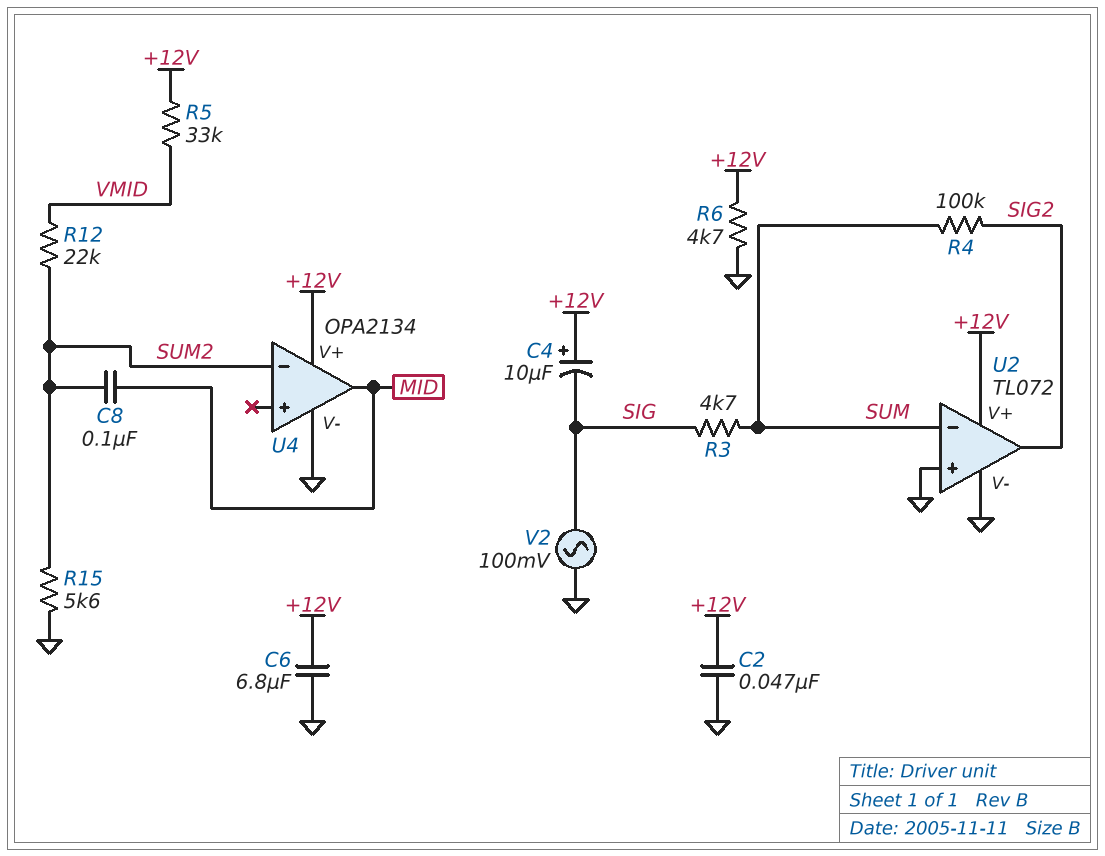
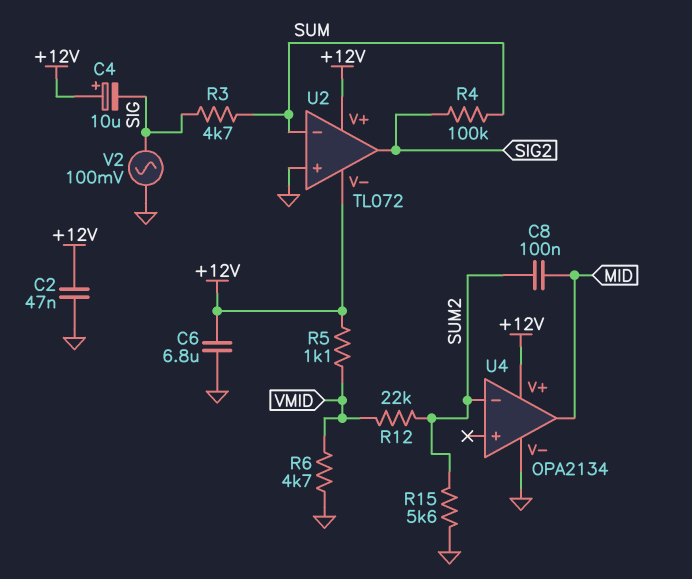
R5: 33k (+12V, VMID) -> 1.1k (+12V, VMID)
R6: 4.7k (+12V, GND) -> 4.7k (GND, VMID)
U2 pin V-: GND -> +12V

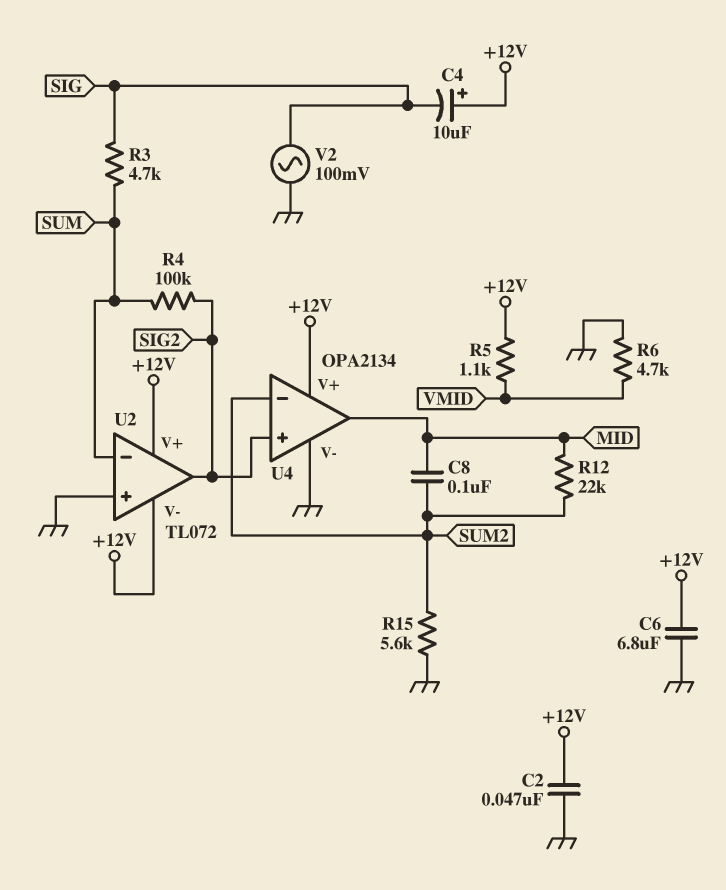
R12: 22k (SUM2, VMID) -> 22k (MID, SUM2)
U4 pin in+: none -> SIG2

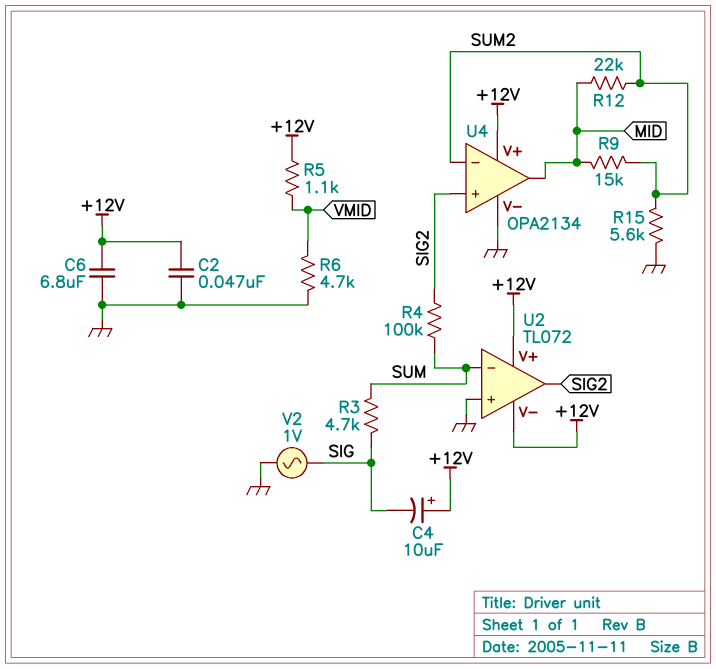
C8: 100nF (MID, SUM2) -> none
R9: none -> 15k (MID, SUM2)
V2: AC 100mV (GND, SIG) -> AC 1V (GND, SIG)

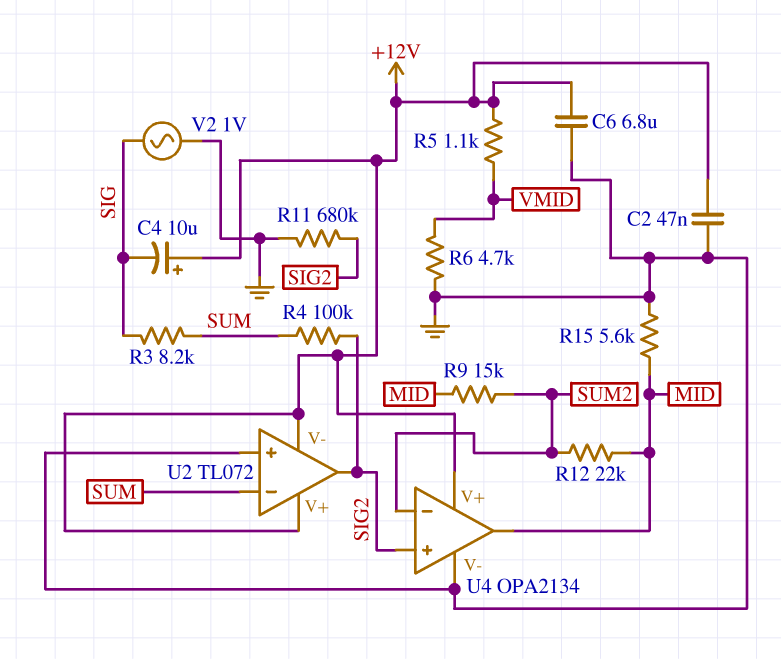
R3: 4.7k (SIG, SUM) -> 8.2k (SIG, SUM)
R11: none -> 680k (GND, SIG2)
R15: 5.6k (GND, SUM2) -> 5.6k (GND, MID)

